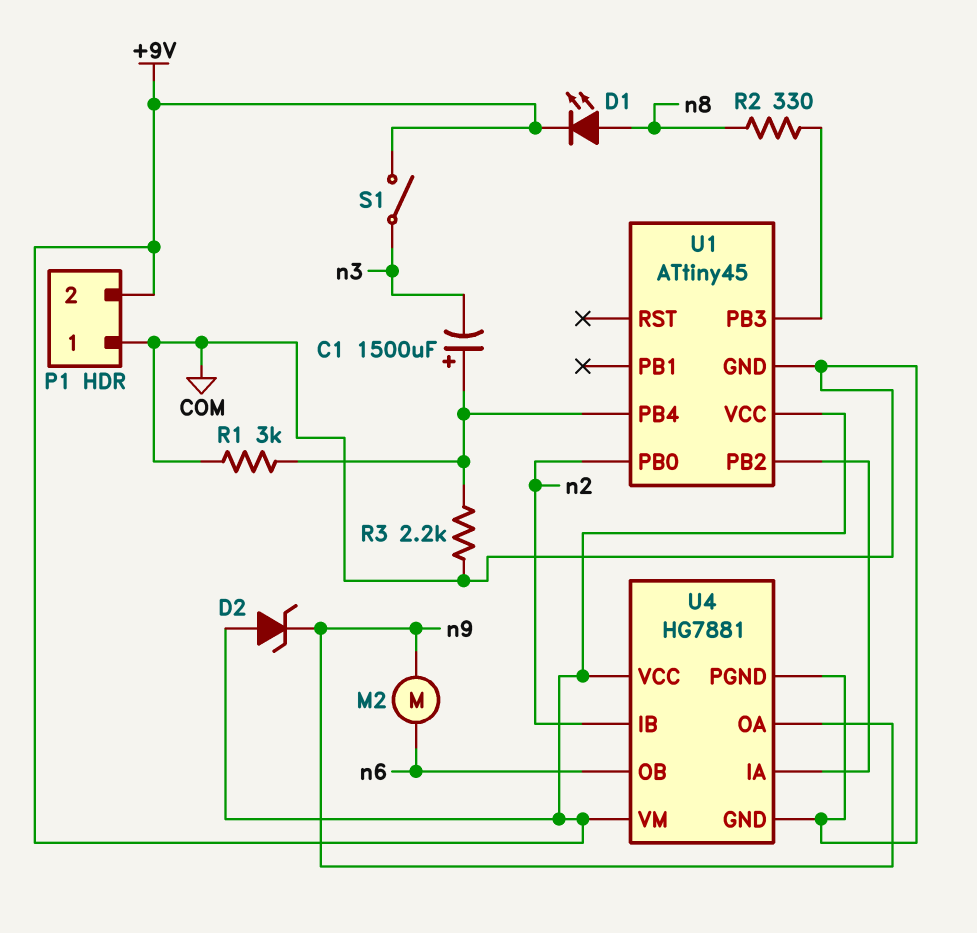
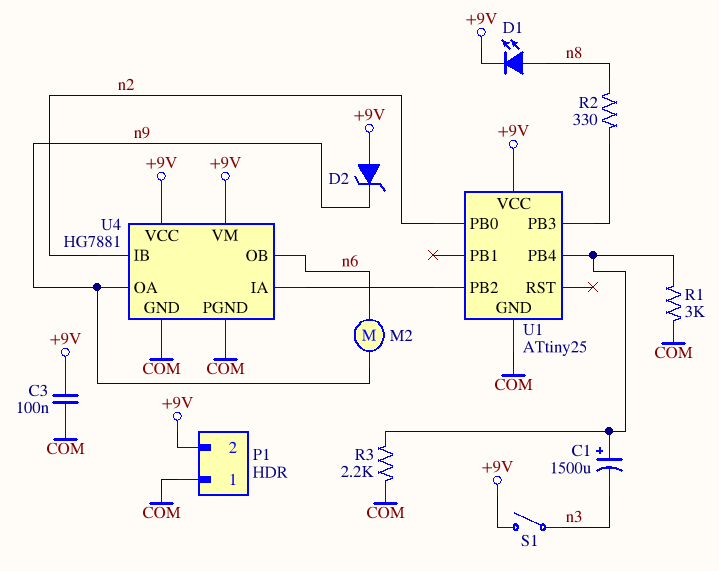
C3: none -> 100nF (+9V, COM)
U1: ATtiny45 -> ATtiny25

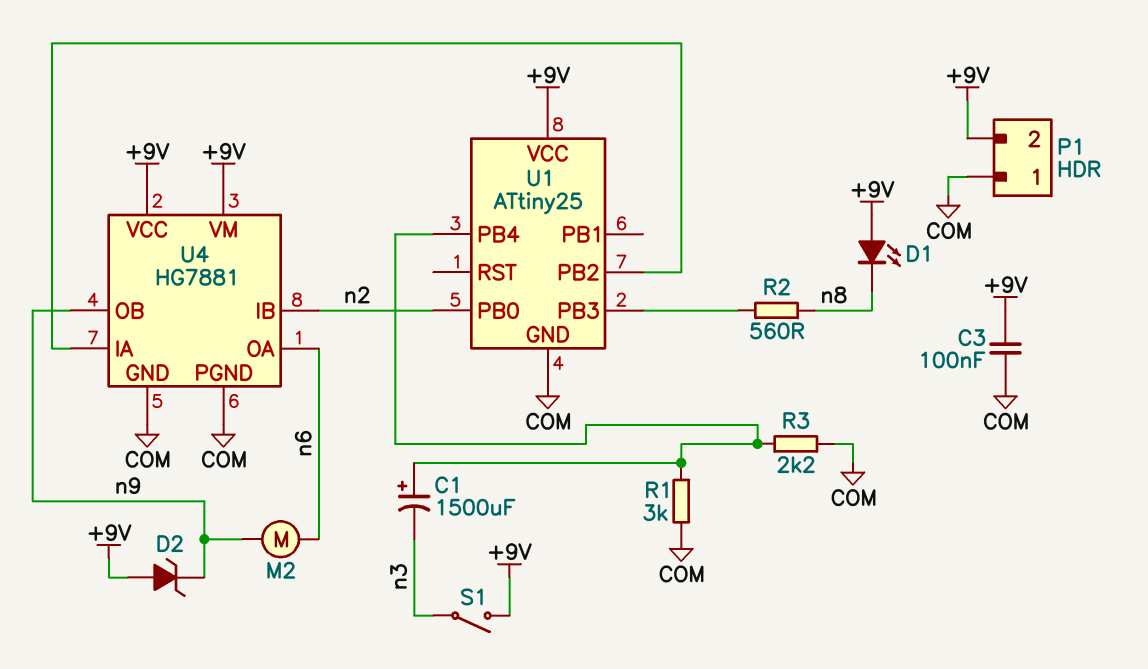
D1: LED (A n8, K +9V) -> LED (A +9V, K n8)
R2: 330 (U1/PB3, n8) -> 560 (U1/PB3, n8)
U4 pin OA: n9 -> n6
U4 pin OB: n6 -> n9

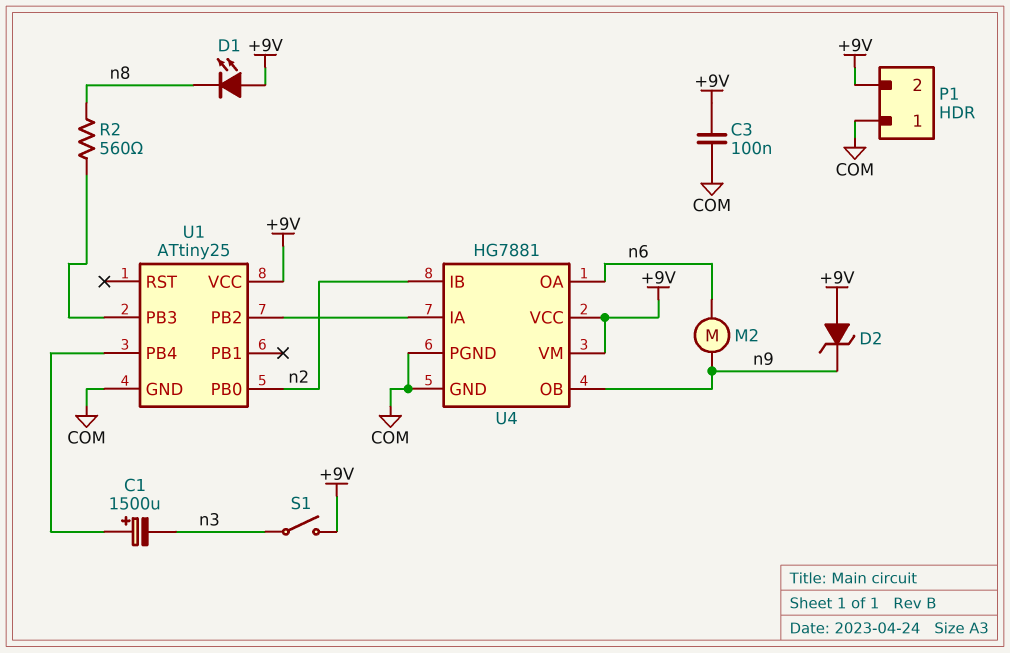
R1: 3k (COM, U1/PB4) -> none
R3: 2.2k (COM, U1/PB4) -> none

